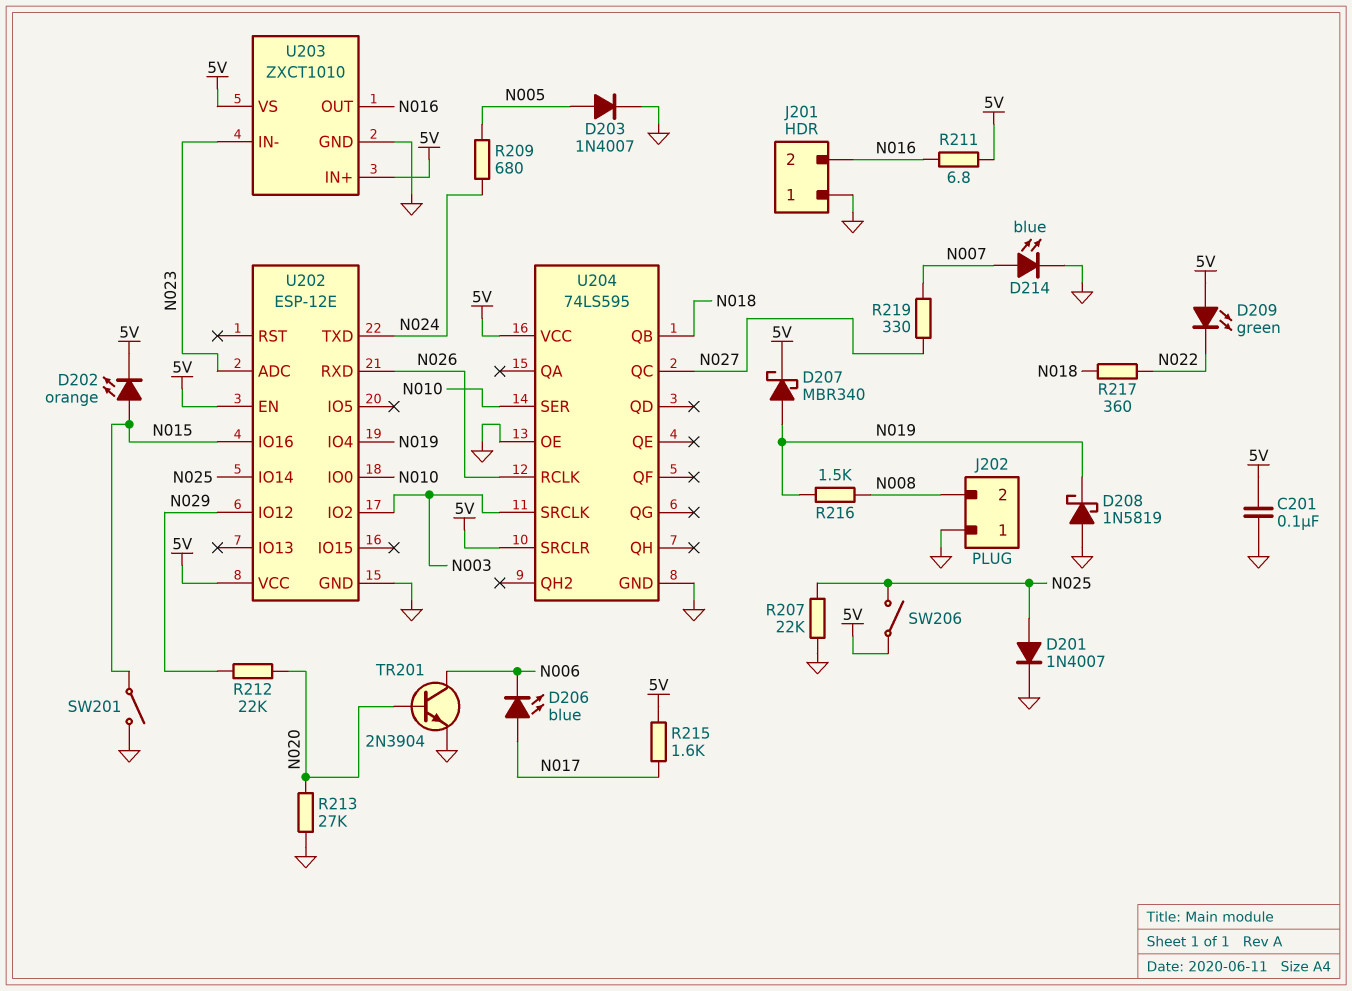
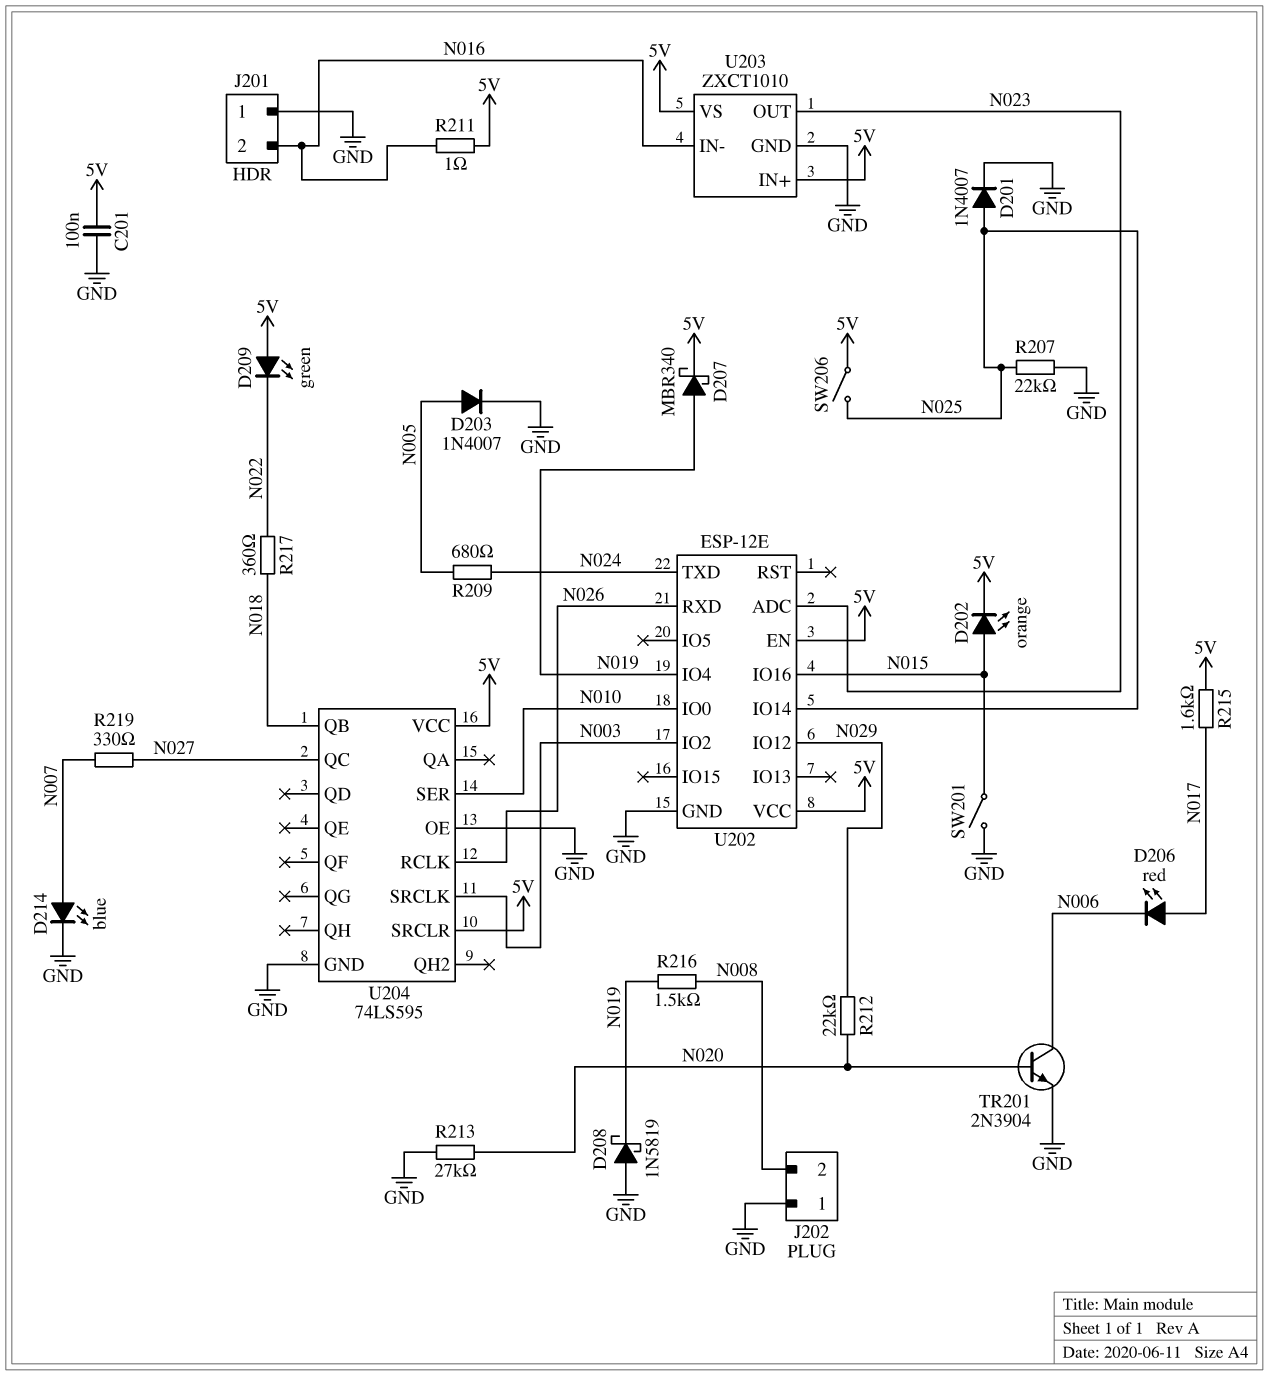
D206: LED blue (A N017, K N006) -> LED red (A N017, K N006)
R211: 6.8 (5V, N016) -> 1 (5V, N016)
U203 pin IN-: N023 -> N016
U203 pin OUT: N016 -> N023

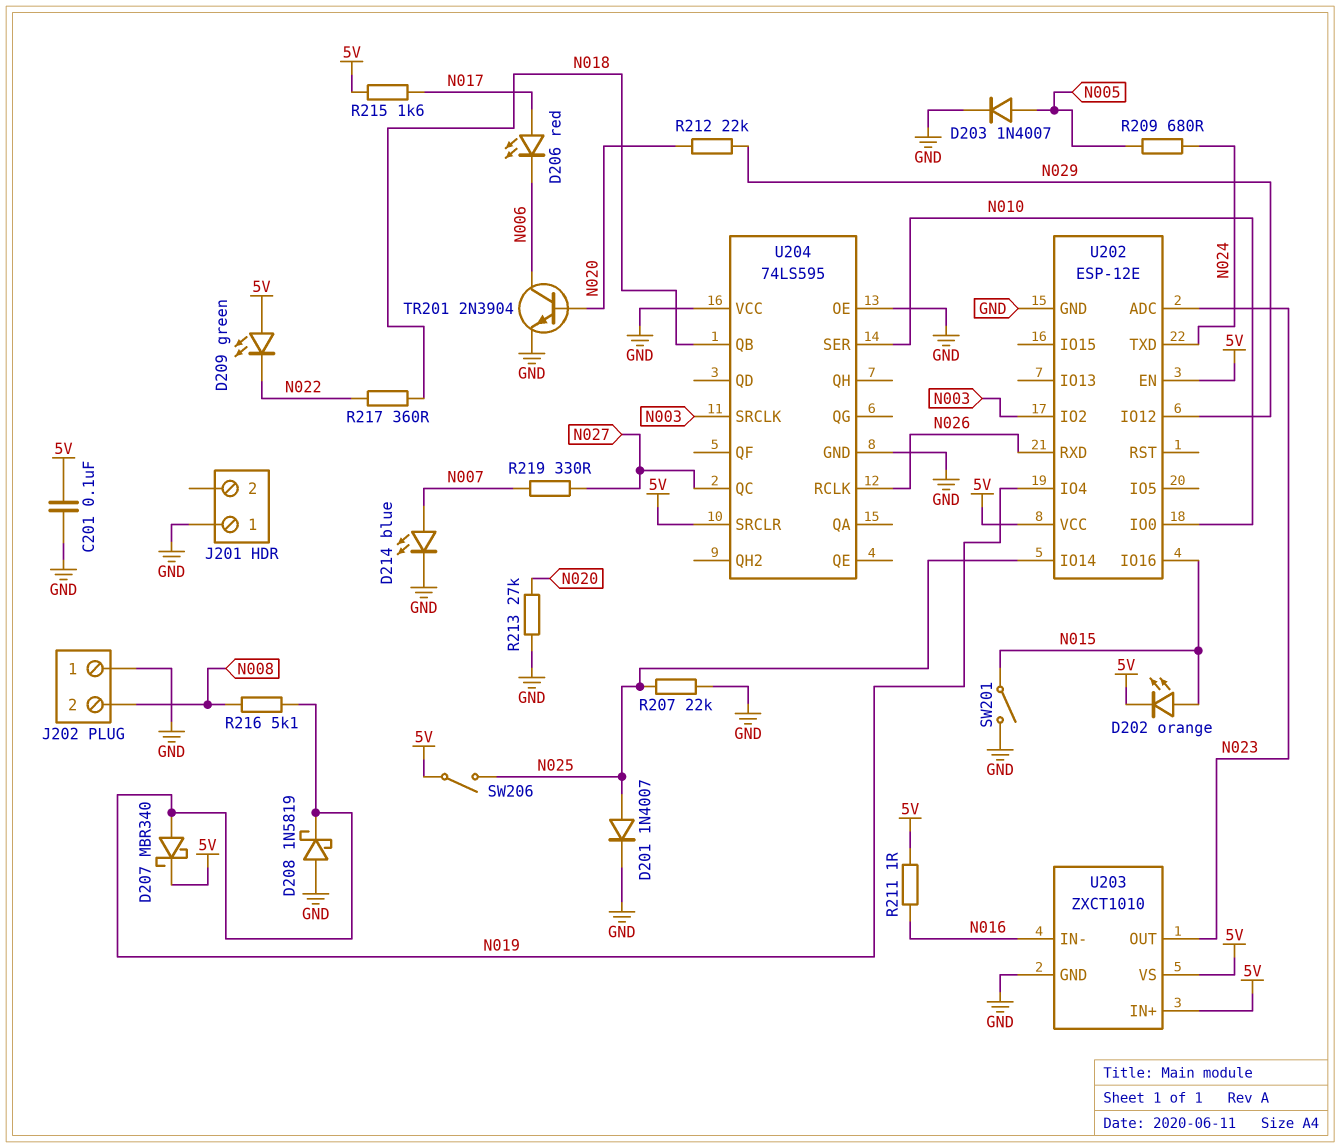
J201 pin 2: N016 -> none
R216: 1.5k (N008, N019) -> 5.1k (N008, N019)
U204 pin VCC: 5V -> GND

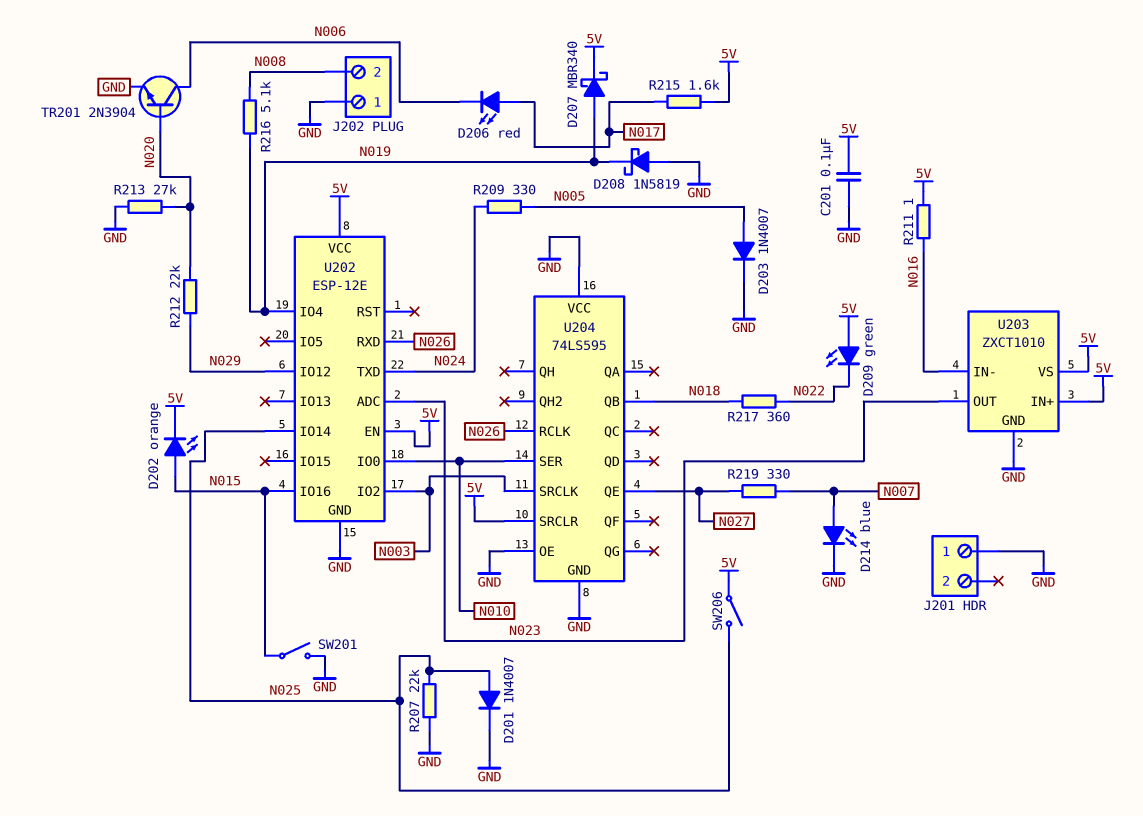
R209: 680 (N005, N024) -> 330 (N005, N024)
U204 pin QC: N027 -> none
U204 pin QE: none -> N027

